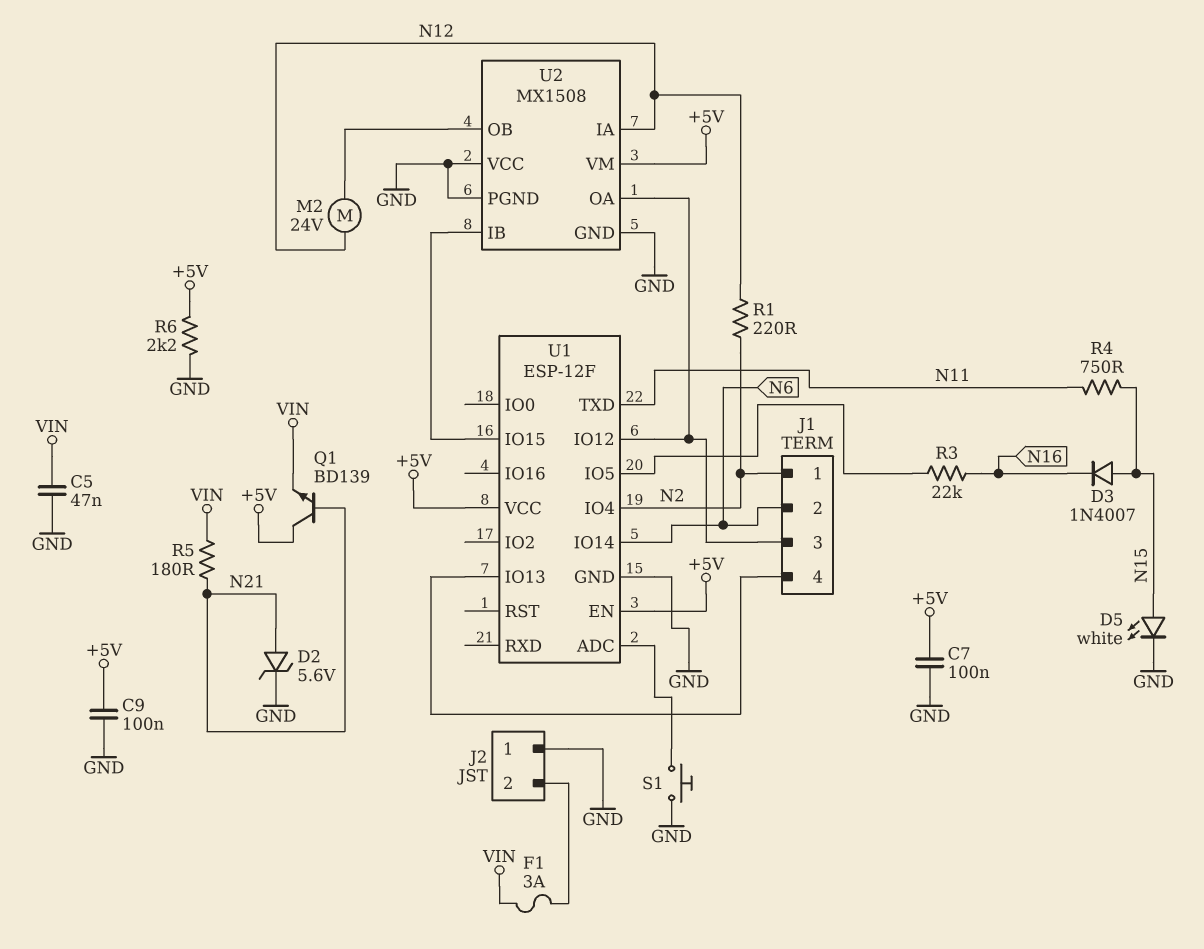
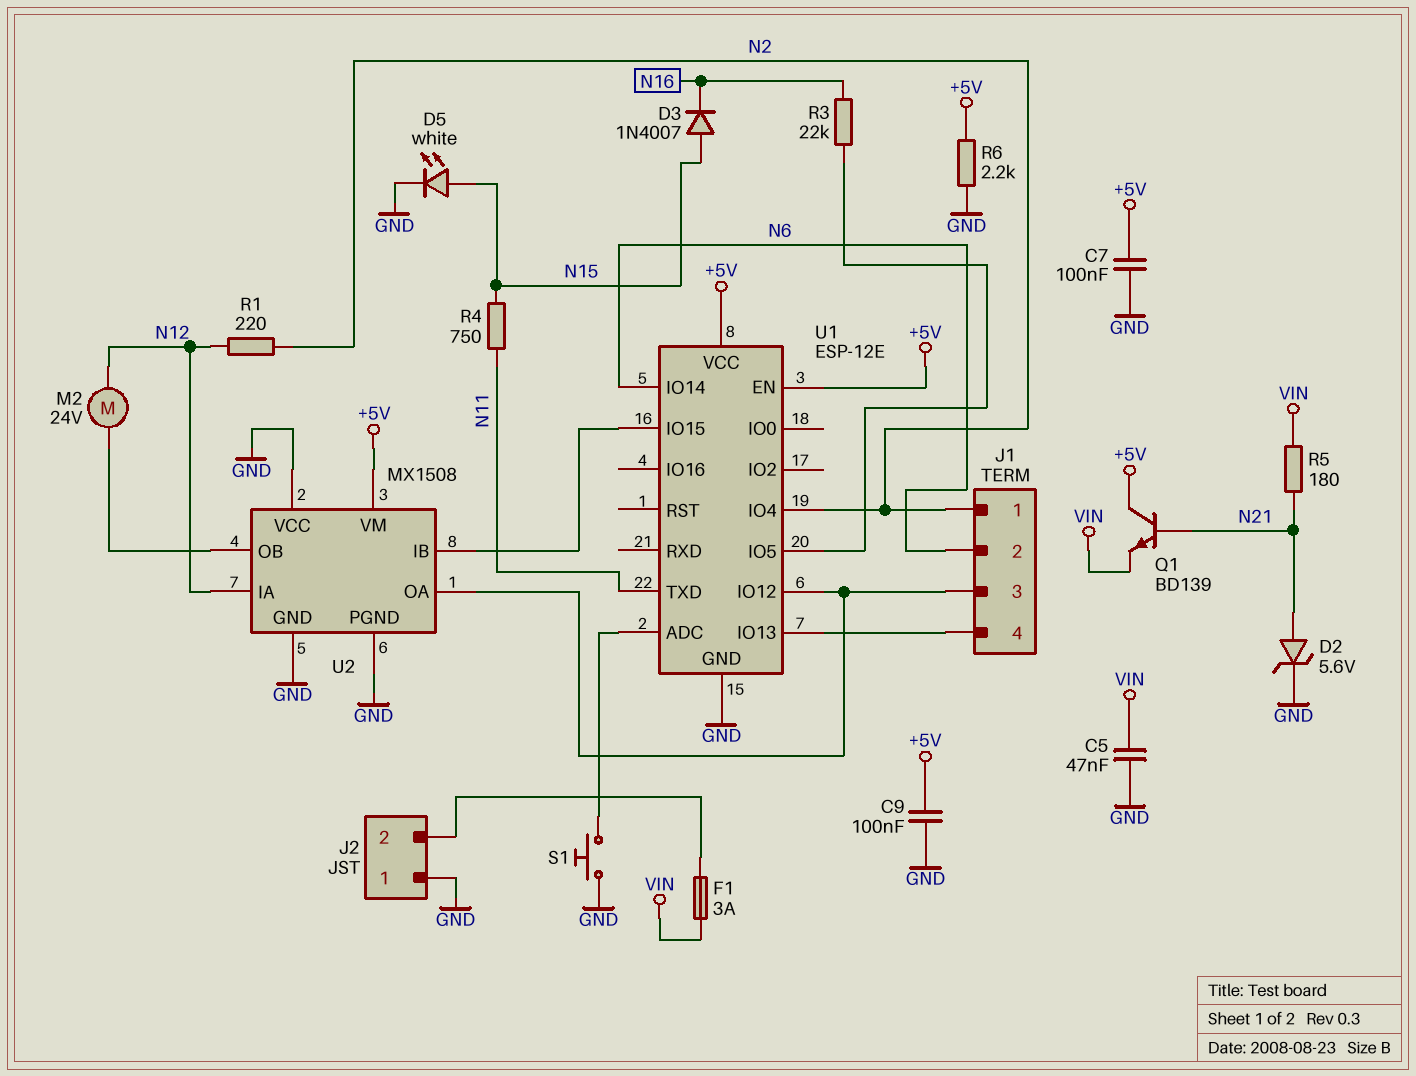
U1: ESP-12F -> ESP-12E

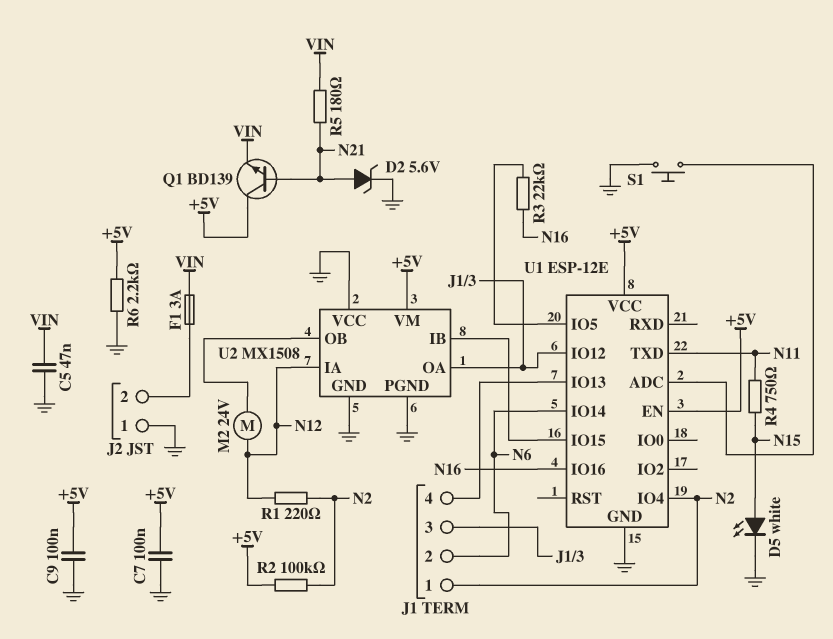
D3: diode 1N4007 (A N15, K N16) -> none
R2: none -> 100k (+5V, N2)
U1 pin IO16: none -> N16

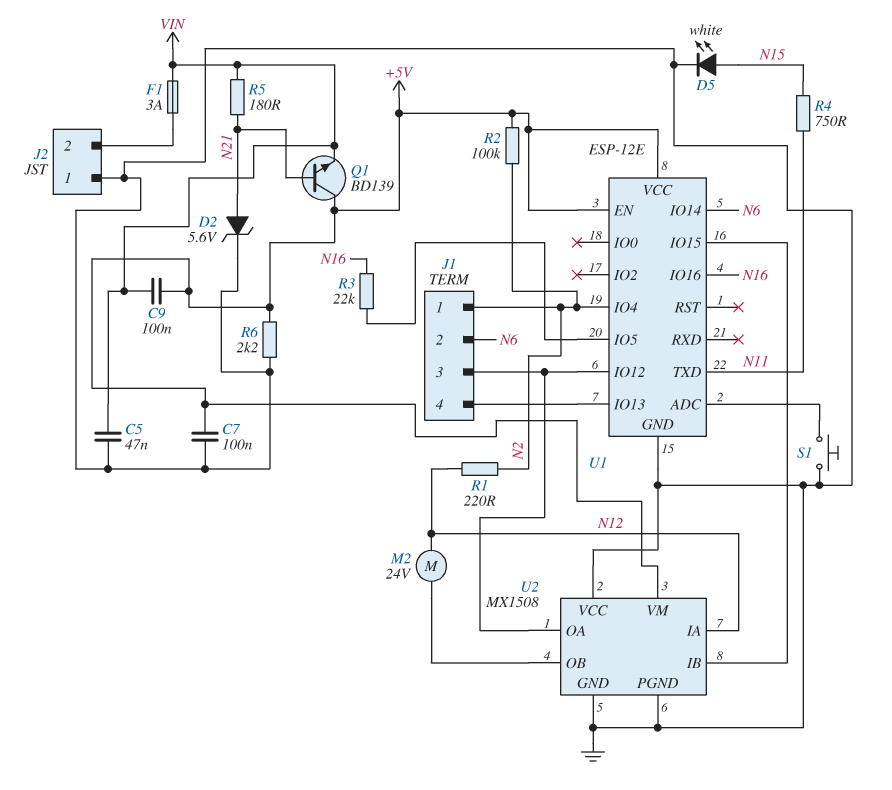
C9: 100nF (+5V, GND) -> 100nF (+5V, VIN)

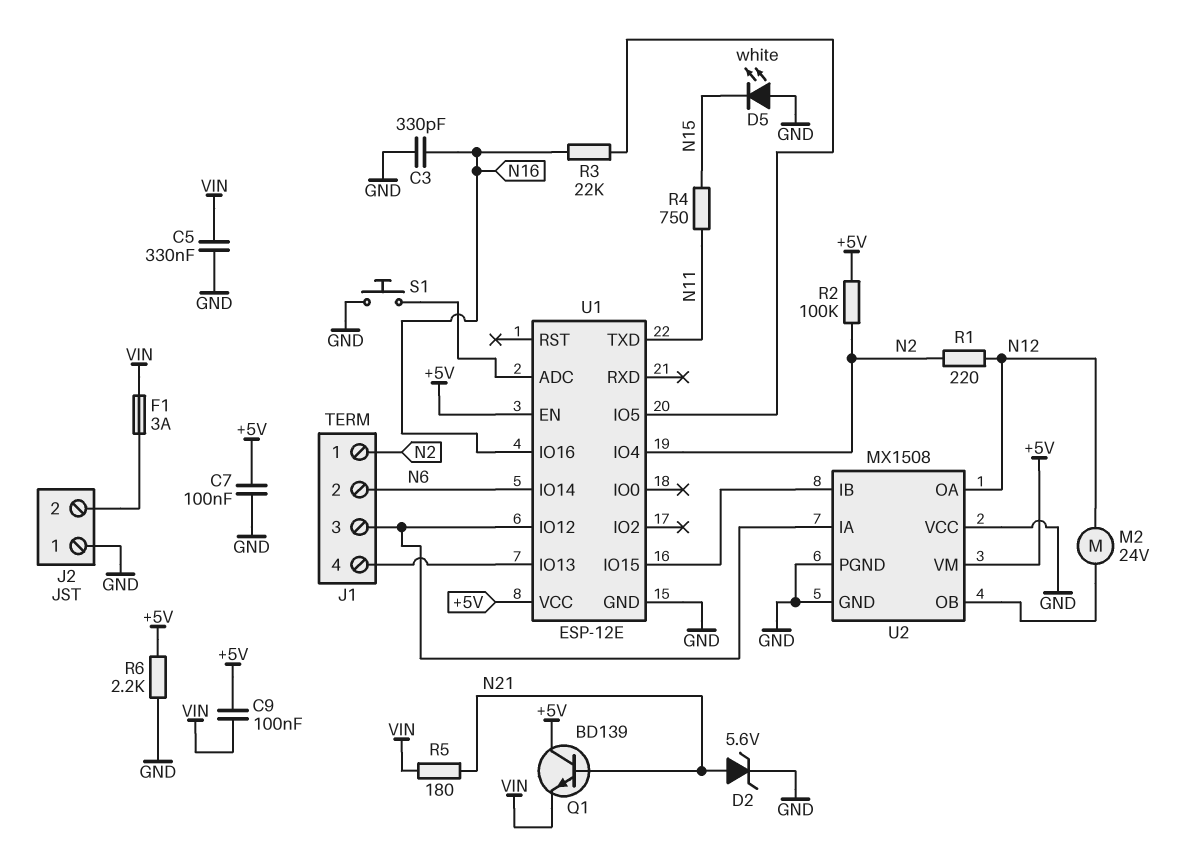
C3: none -> 330pF (GND, N16)
C5: 47nF (GND, VIN) -> 330nF (GND, VIN)
D5: LED white (A N15, K GND) -> LED white (A GND, K N15)
U2 pin IA: N12 -> J1/3
U2 pin OA: J1/3 -> N12

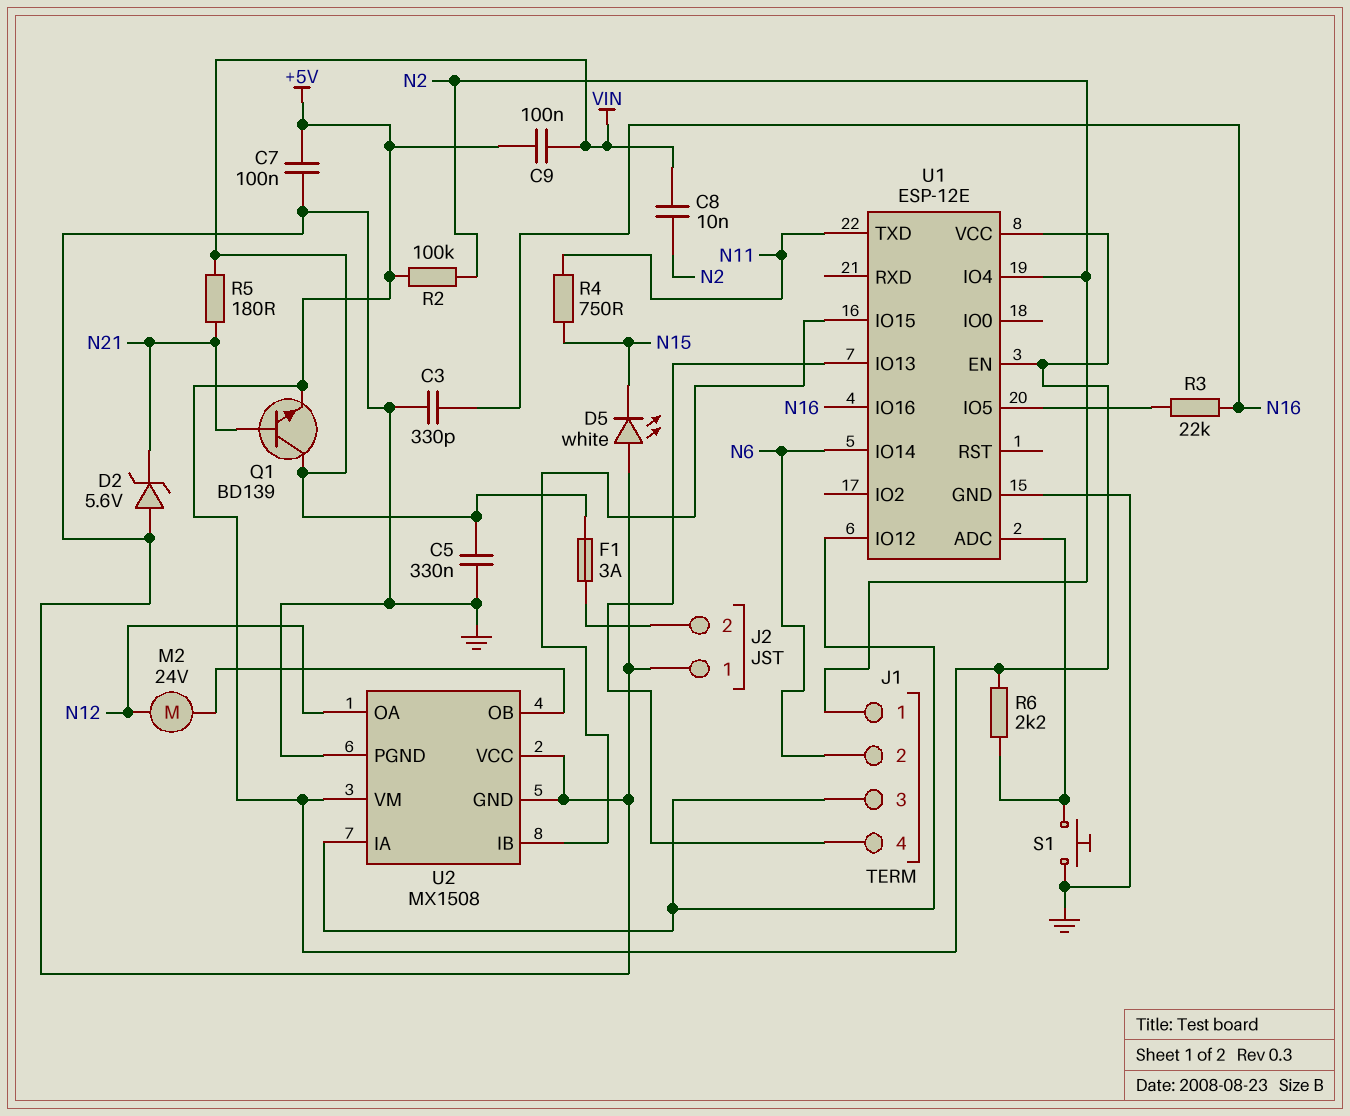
C8: none -> 10nF (N2, VIN)
D2: zener 5.6V (A N21, K GND) -> zener 5.6V (A GND, K N21)
Q1: NPN BD139 (B N21, C +5V, E VIN) -> NPN BD139 (B N21, C VIN, E +5V)
R1: 220 (N2, N12) -> none
R6: 2.2k (+5V, GND) -> 2.2k (+5V, U1/ADC)

